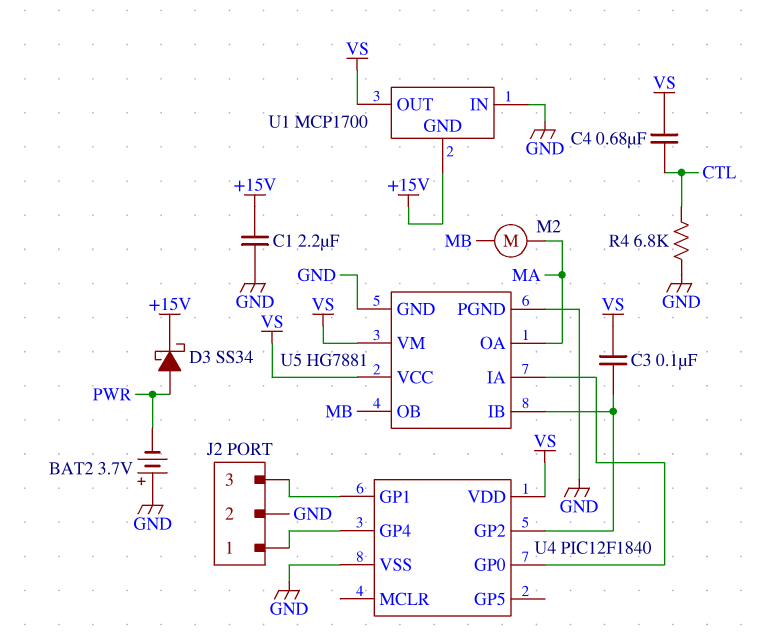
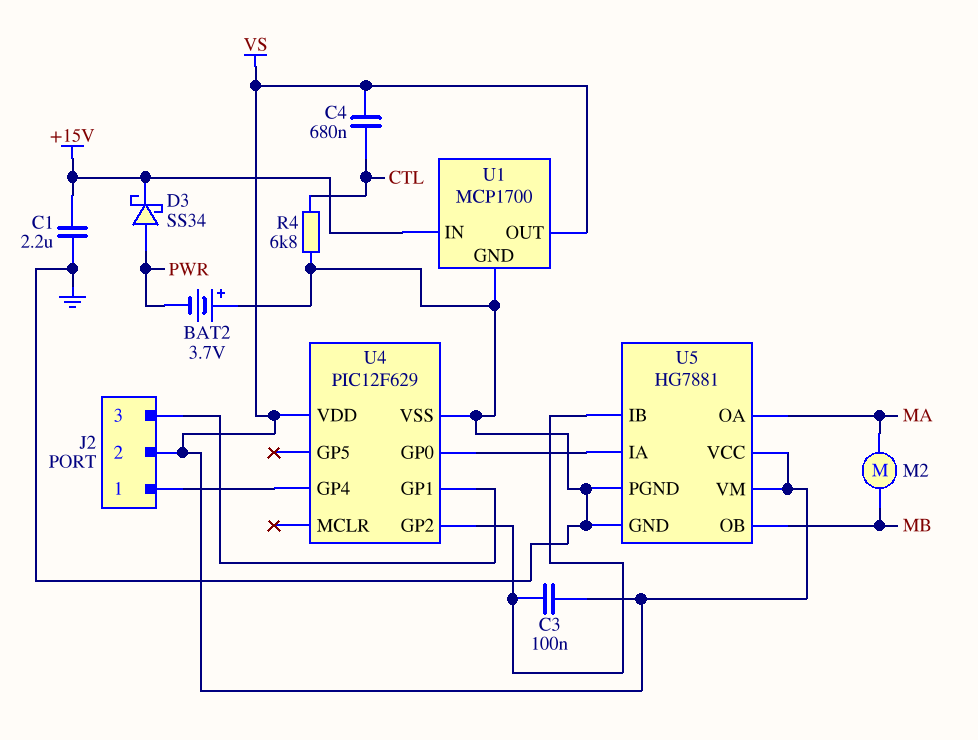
J2 pin 2: GND -> VS
U1 pin GND: +15V -> GND
U1 pin IN: GND -> +15V
U4: PIC12F1840 -> PIC12F629

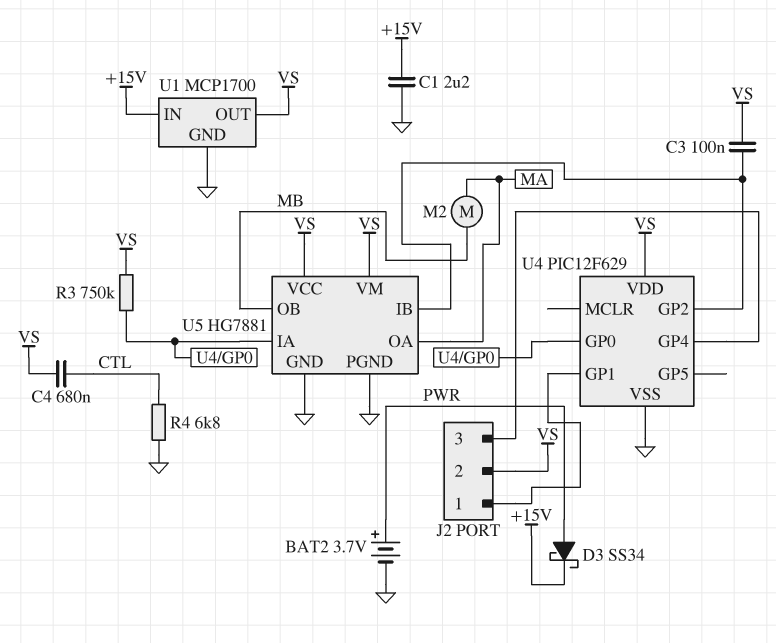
BAT2: 3.7V (plus GND, minus PWR) -> 3.7V (plus PWR, minus GND)
R3: none -> 750k (U4/GP0, VS)
U4 pin GP1: J2/3 -> J2/1
U4 pin GP4: J2/1 -> J2/3

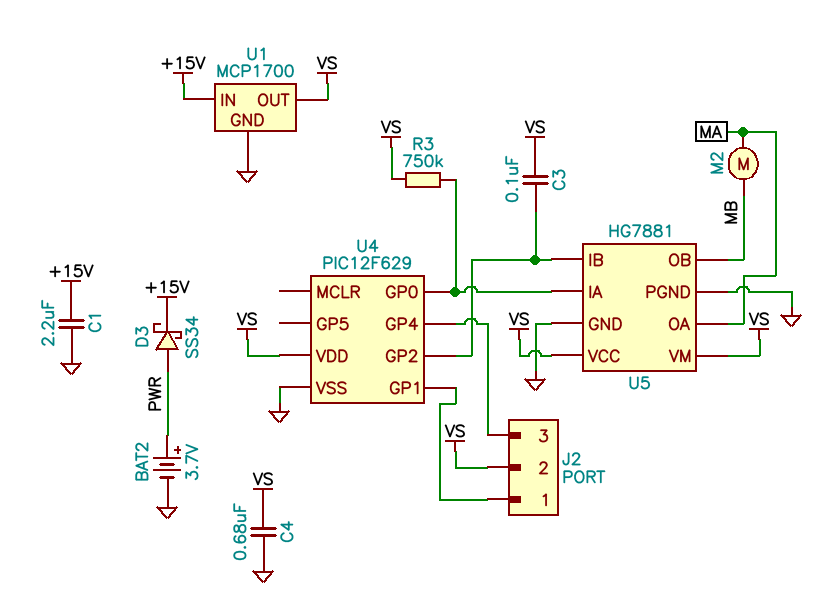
C4: 680nF (CTL, VS) -> 680nF (GND, VS)
R4: 6.8k (CTL, GND) -> none

